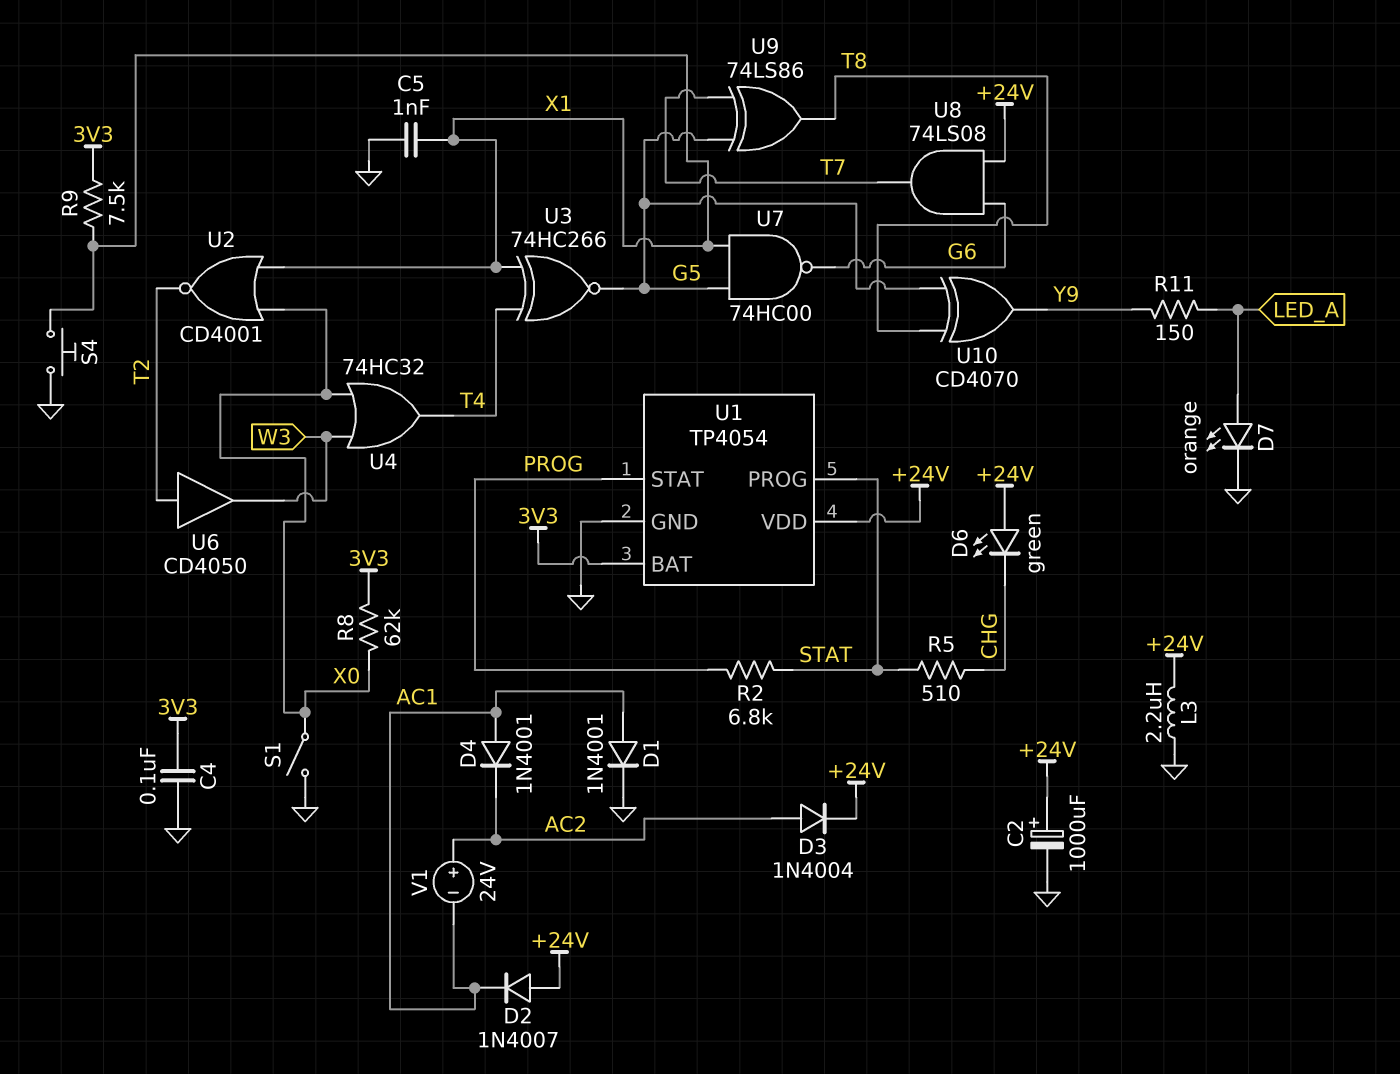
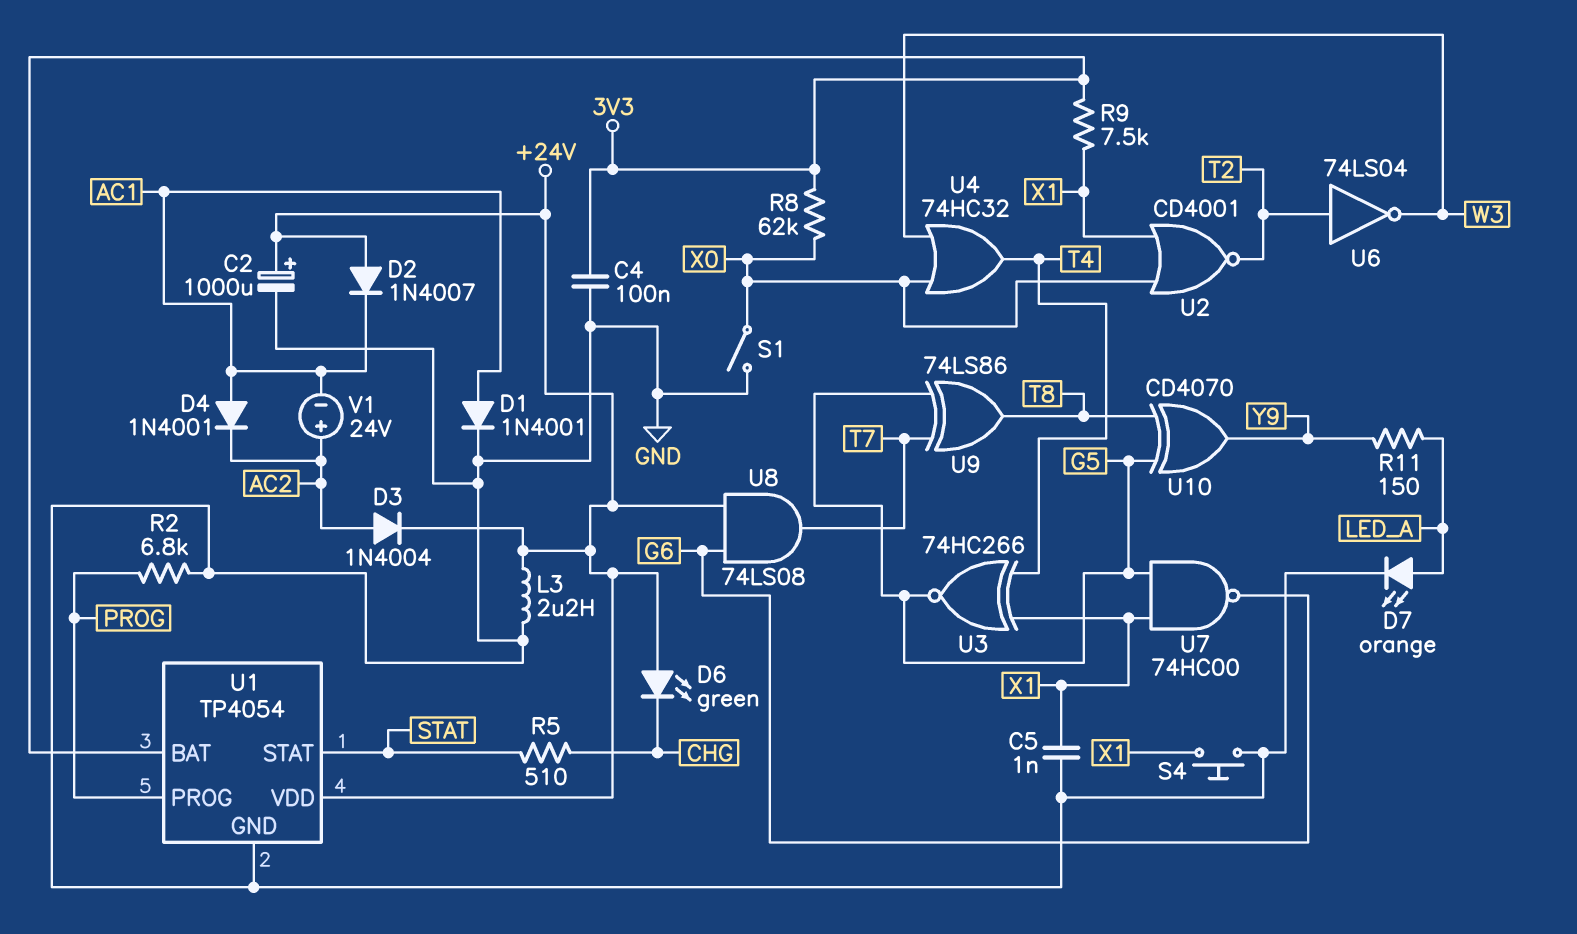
R2: 6.8k (PROG, STAT) -> 6.8k (GND, PROG)
U1 pin PROG: STAT -> PROG
U1 pin STAT: PROG -> STAT
U6: buffer CD4050 (in T2, out W3) -> NOT 74LS04 (in T2, out W3)

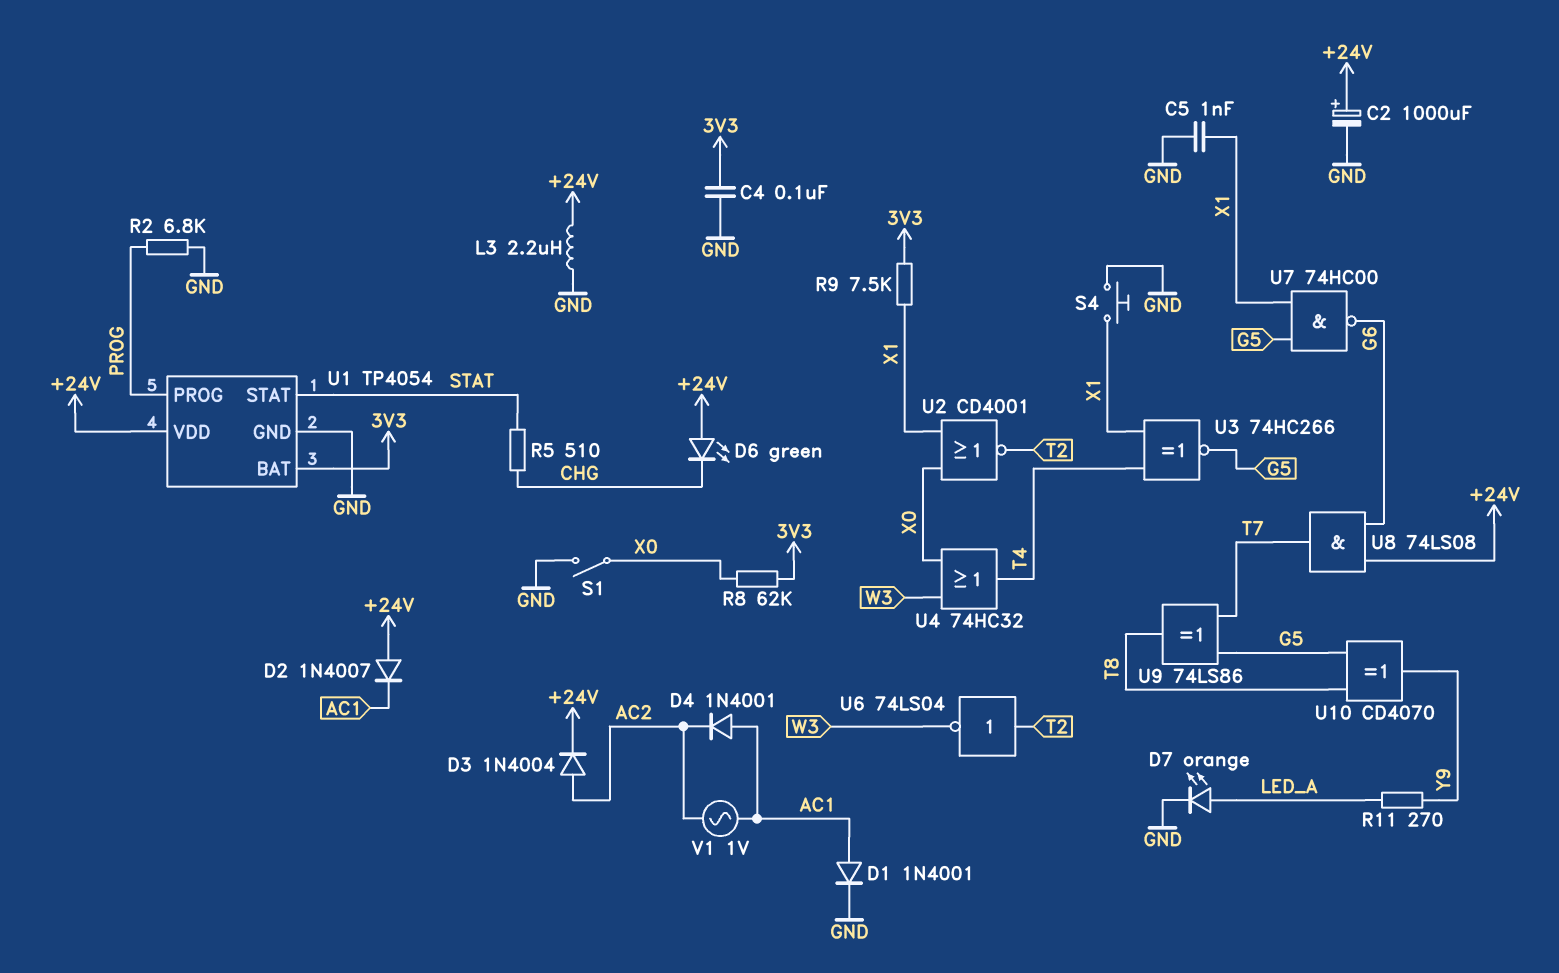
R11: 150 (LED_A, Y9) -> 270 (LED_A, Y9)
V1: 24V (plus AC2, minus AC1) -> AC 1V (AC1, AC2)

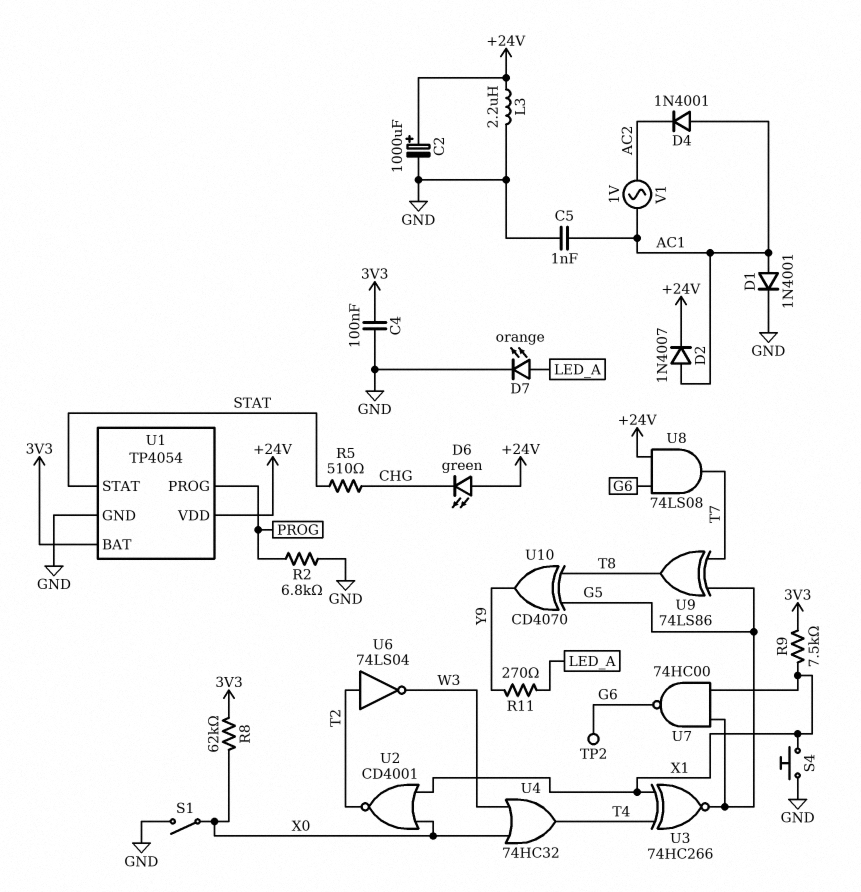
C5: 1nF (GND, X1) -> 1nF (AC1, GND)
D2: diode 1N4007 (A +24V, K AC1) -> diode 1N4007 (A AC1, K +24V)
D3: diode 1N4004 (A AC2, K +24V) -> none
TP2: none -> test point (G6)

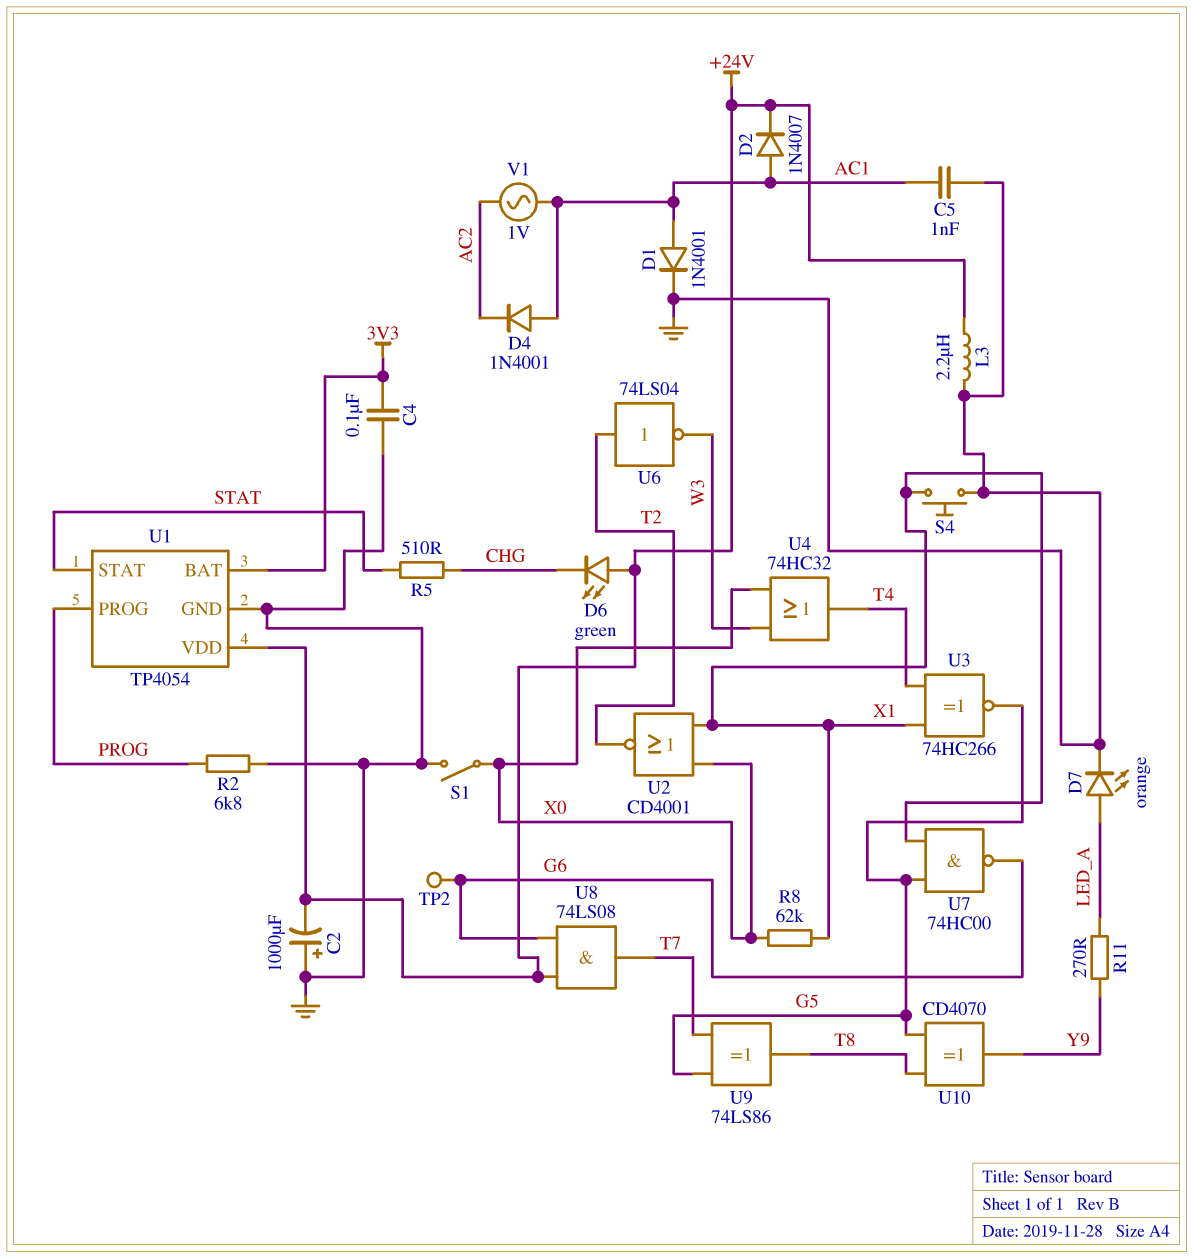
C2: 1000uF (plus +24V, minus GND) -> 1000uF (plus GND, minus +24V)
R8: 62k (3V3, X0) -> 62k (X0, X1)
R9: 7.5k (3V3, X1) -> none

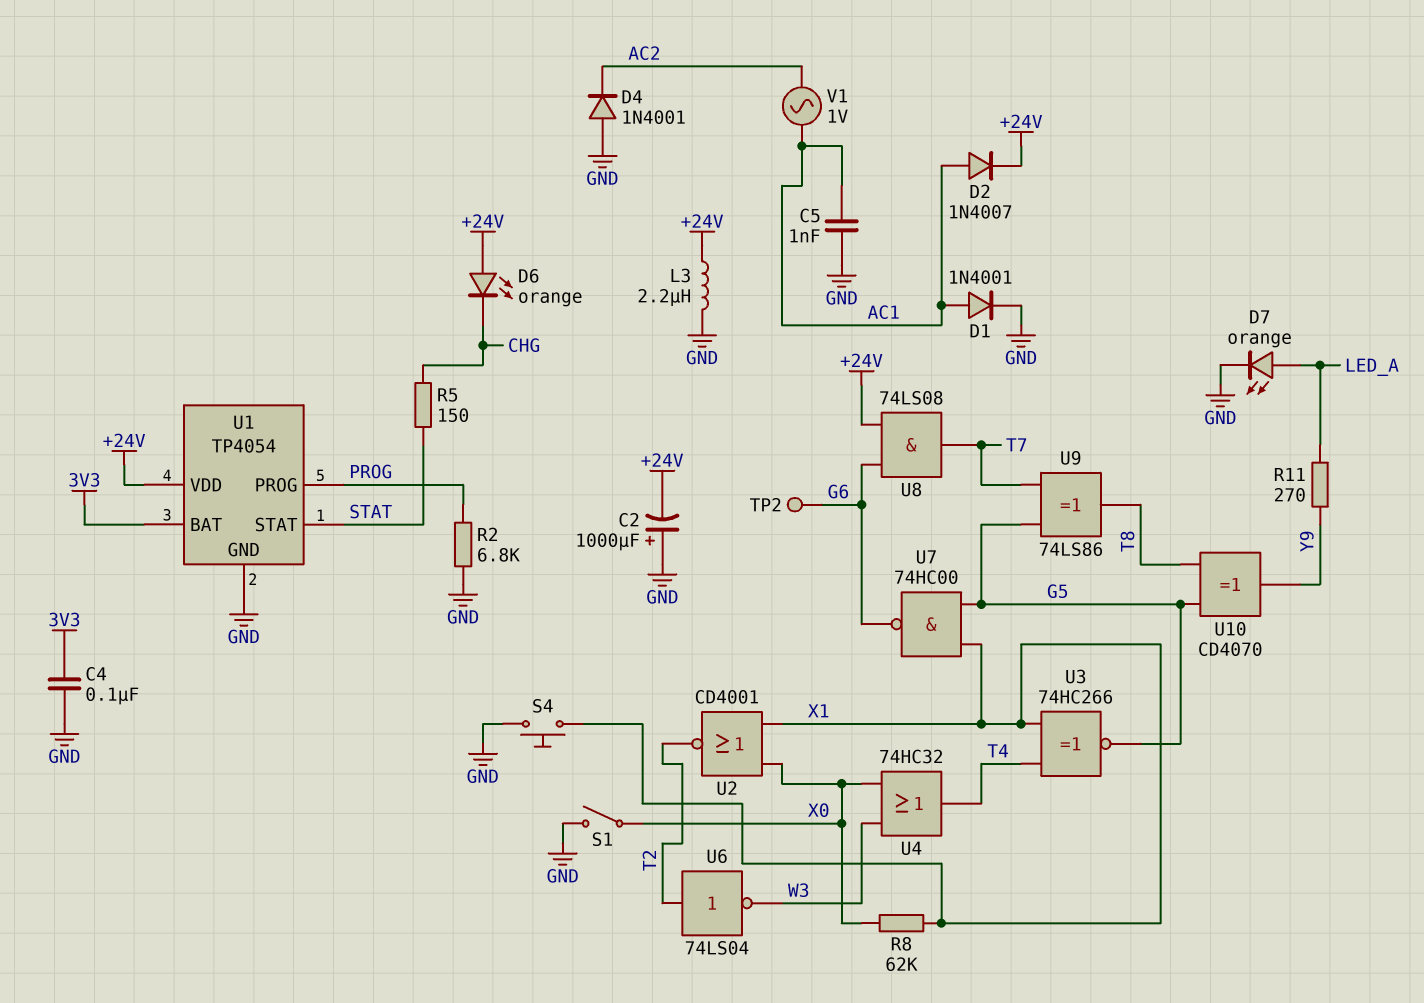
D4: diode 1N4001 (A AC1, K AC2) -> diode 1N4001 (A GND, K AC2)
D6: LED green (A +24V, K CHG) -> LED orange (A +24V, K CHG)
R5: 510 (CHG, STAT) -> 150 (CHG, STAT)

